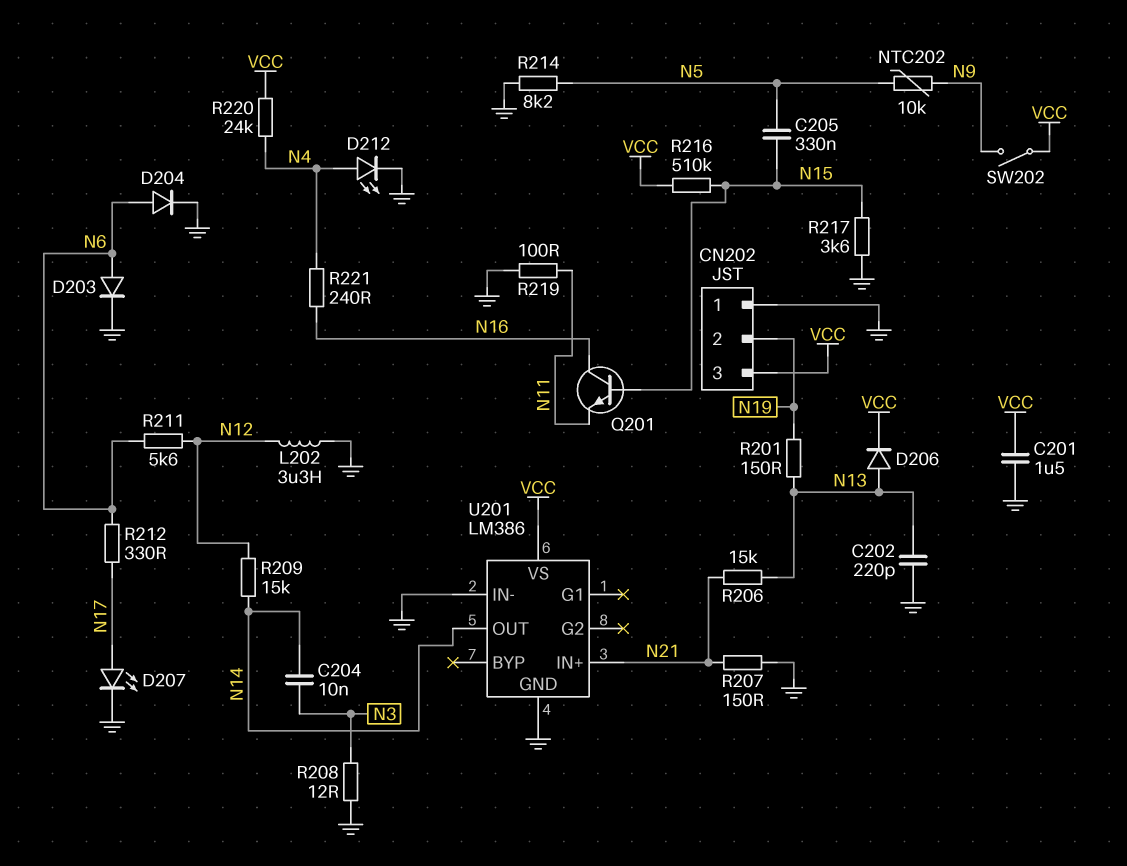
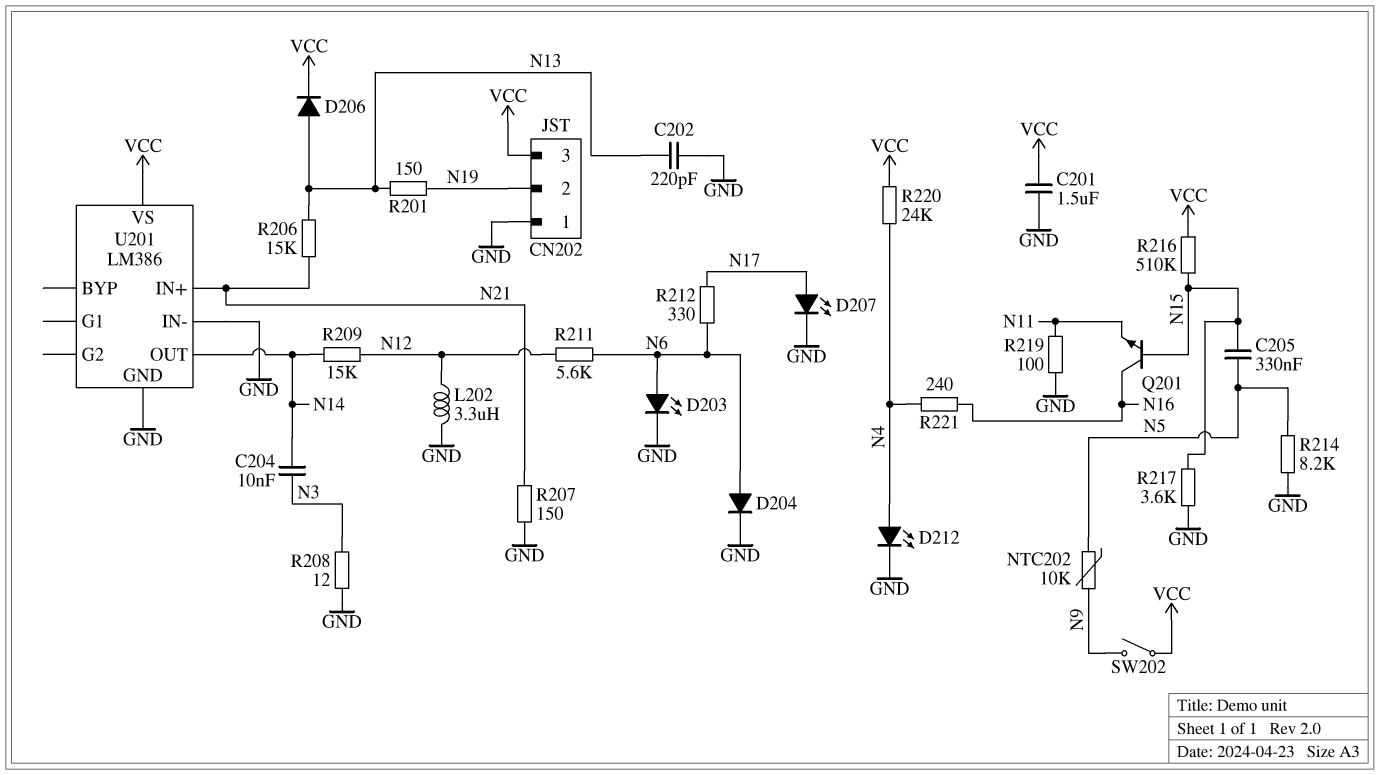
D203: diode (A N6, K GND) -> LED (A N6, K GND)

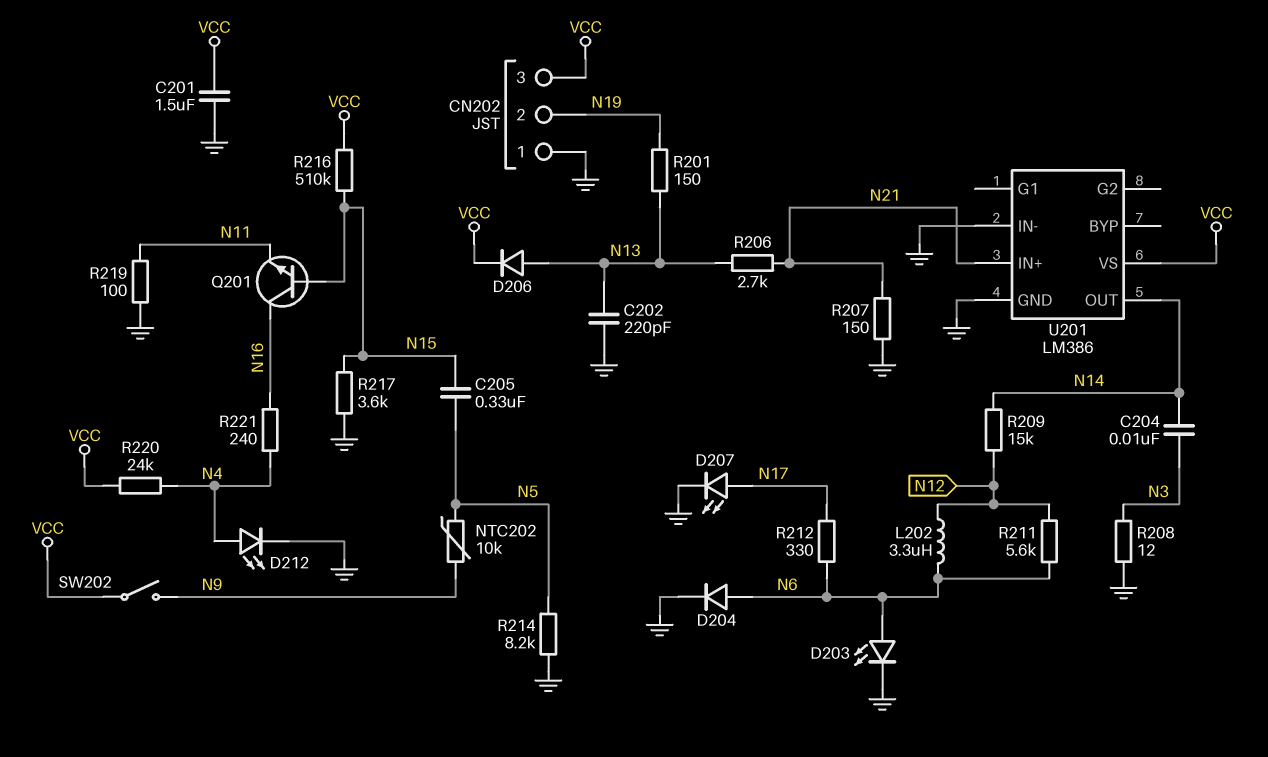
L202: 3.3uH (GND, N12) -> 3.3uH (N6, N12)
R206: 15k (N13, N21) -> 2.7k (N13, N21)

